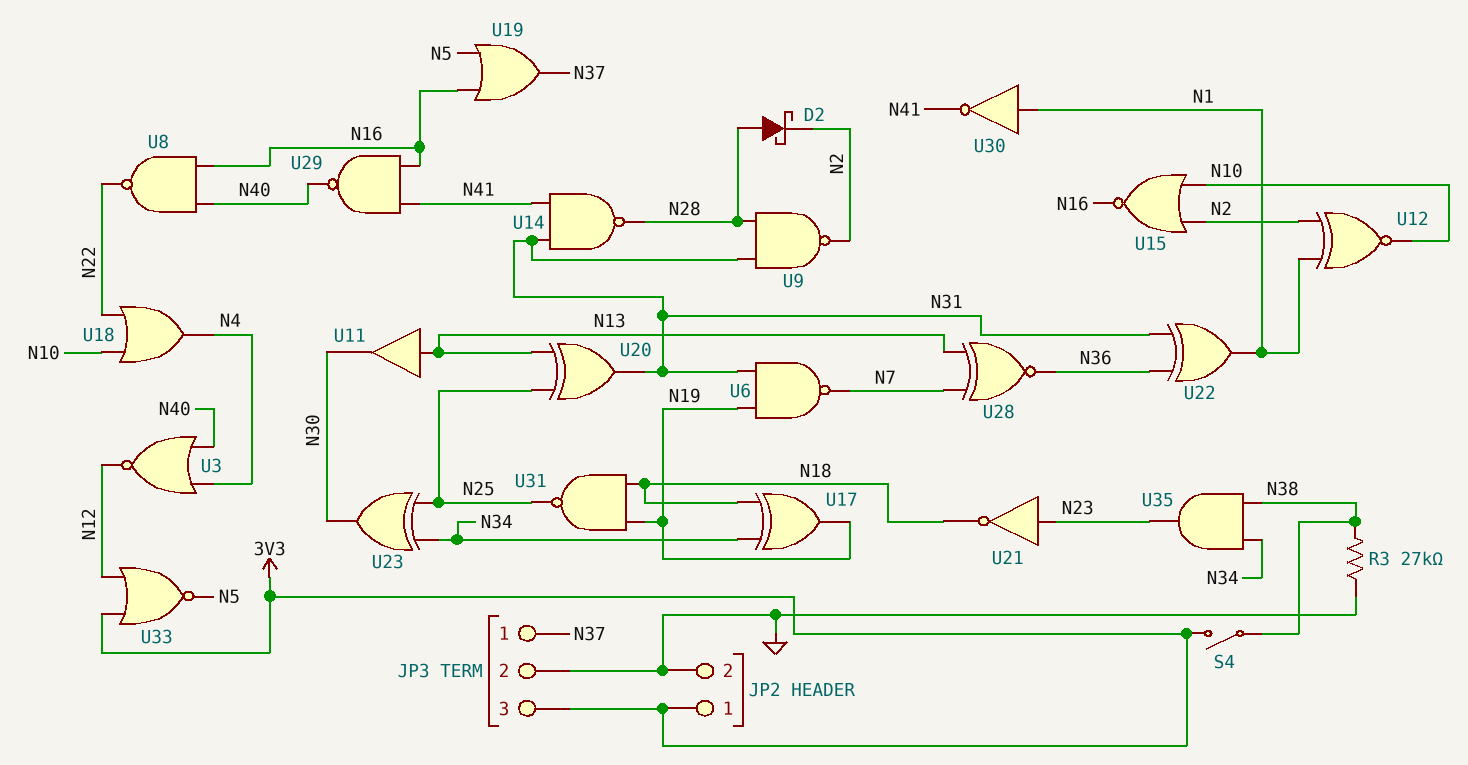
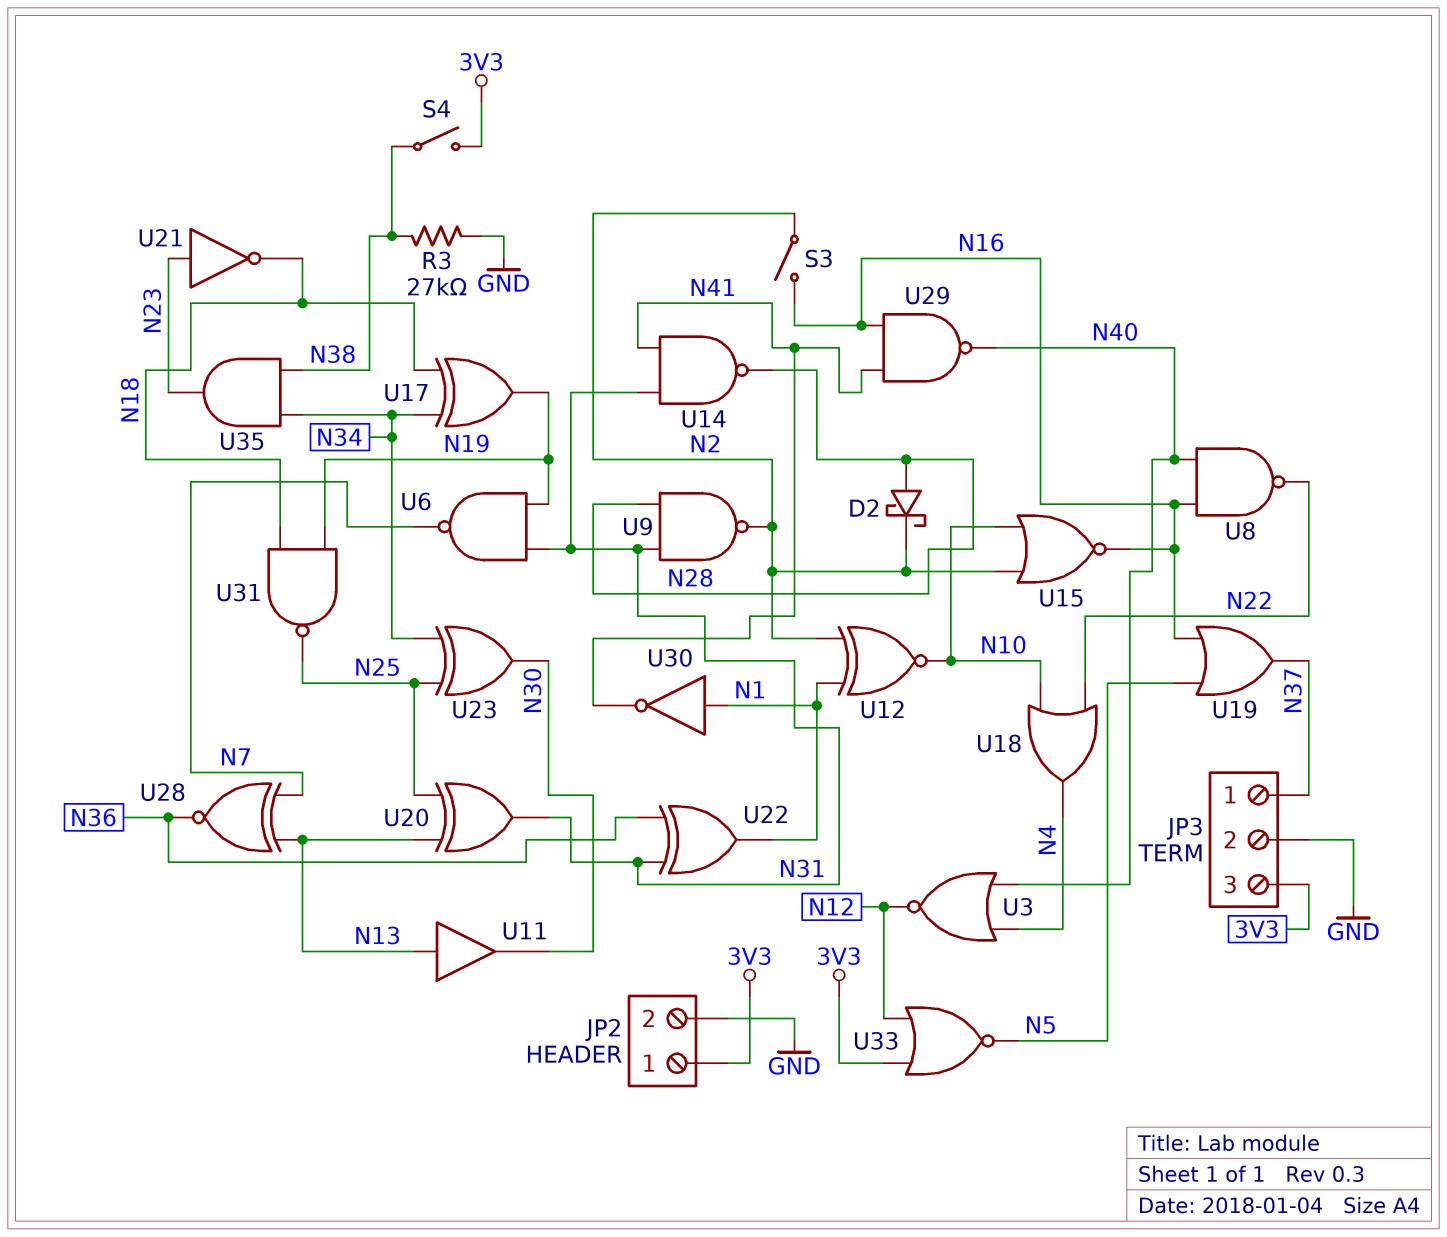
S3: none -> switch (N2, N16)

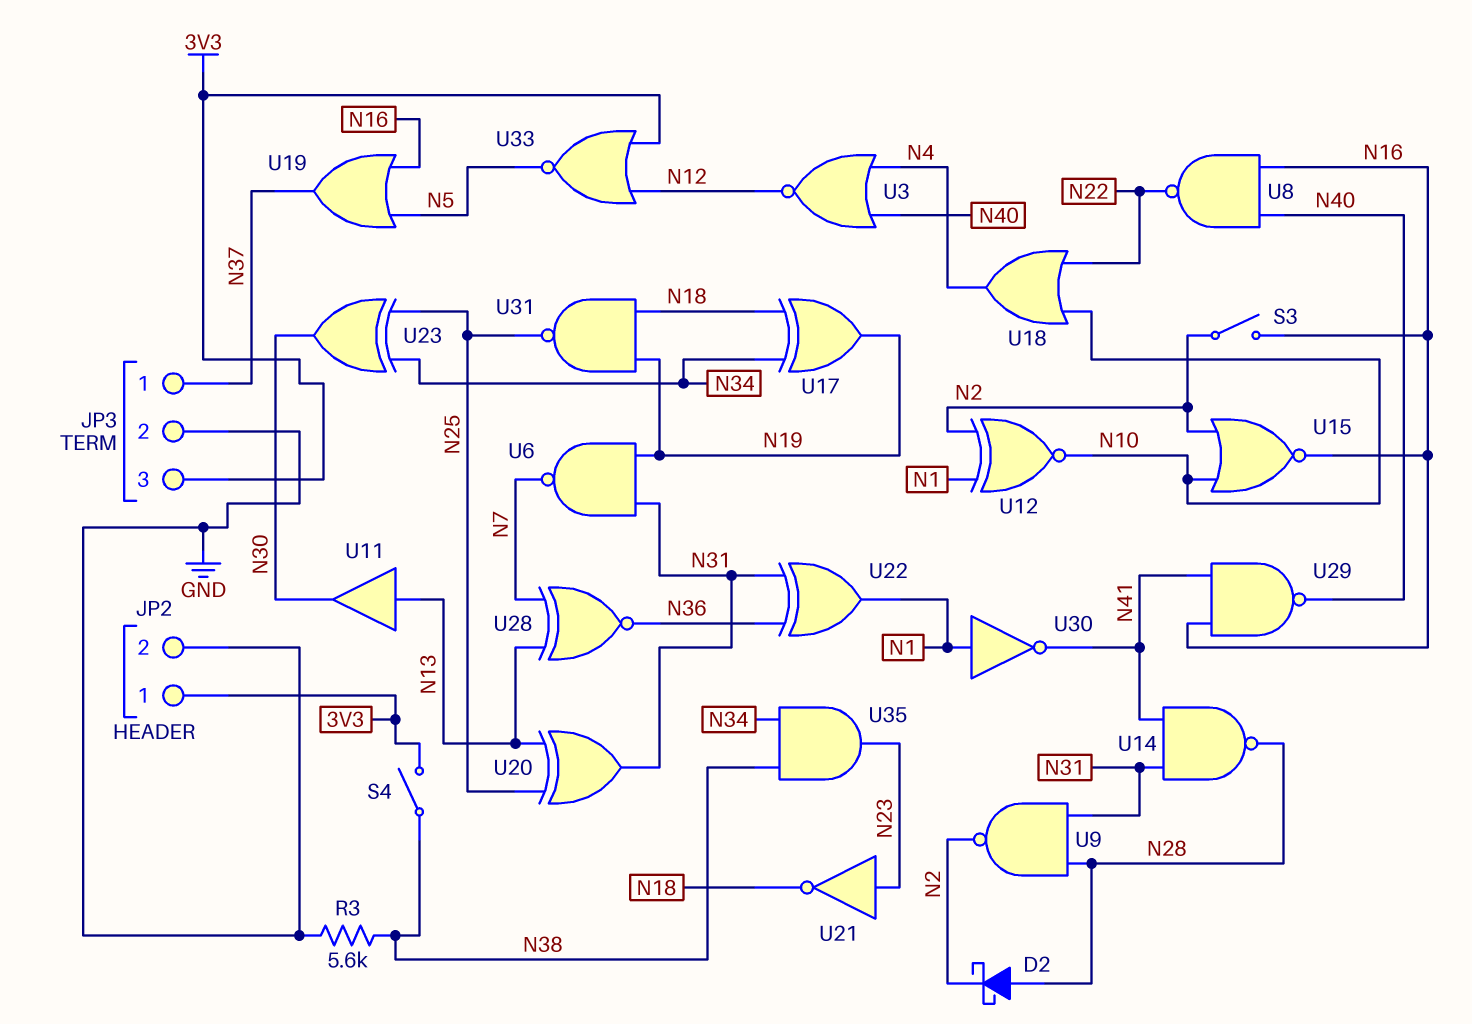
R3: 27k (GND, N38) -> 5.6k (GND, N38)

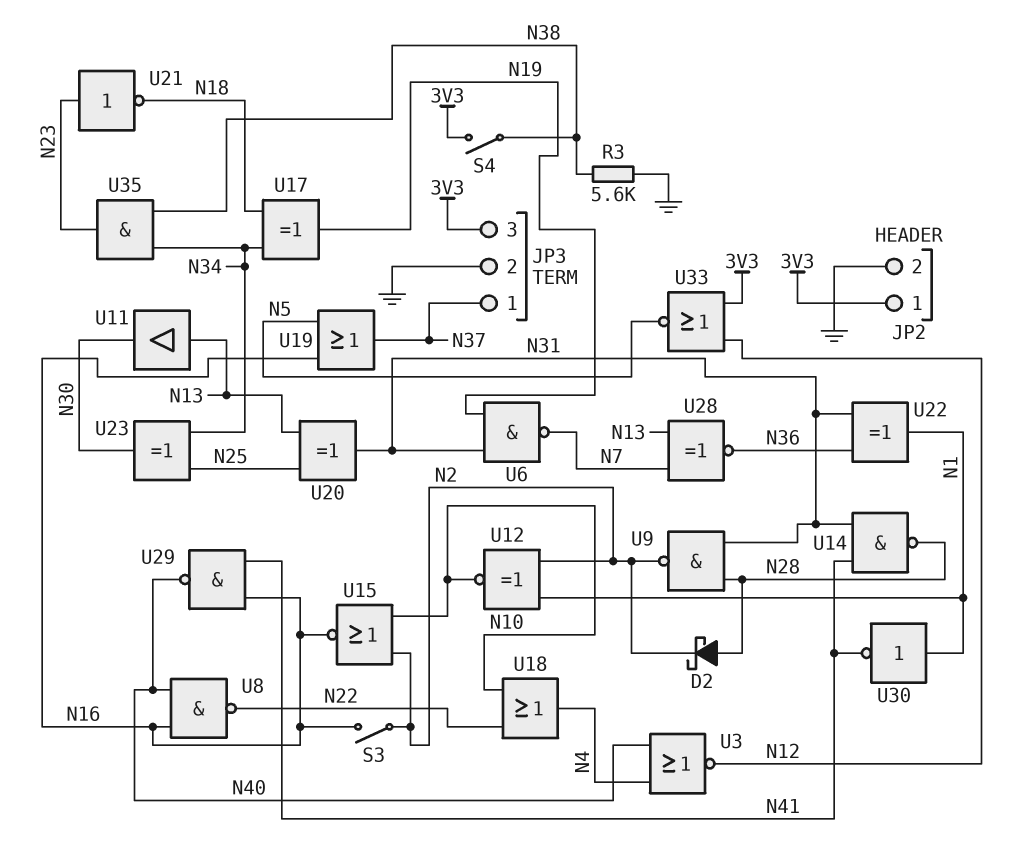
U31: NAND (in N18, in N19, out N25) -> none

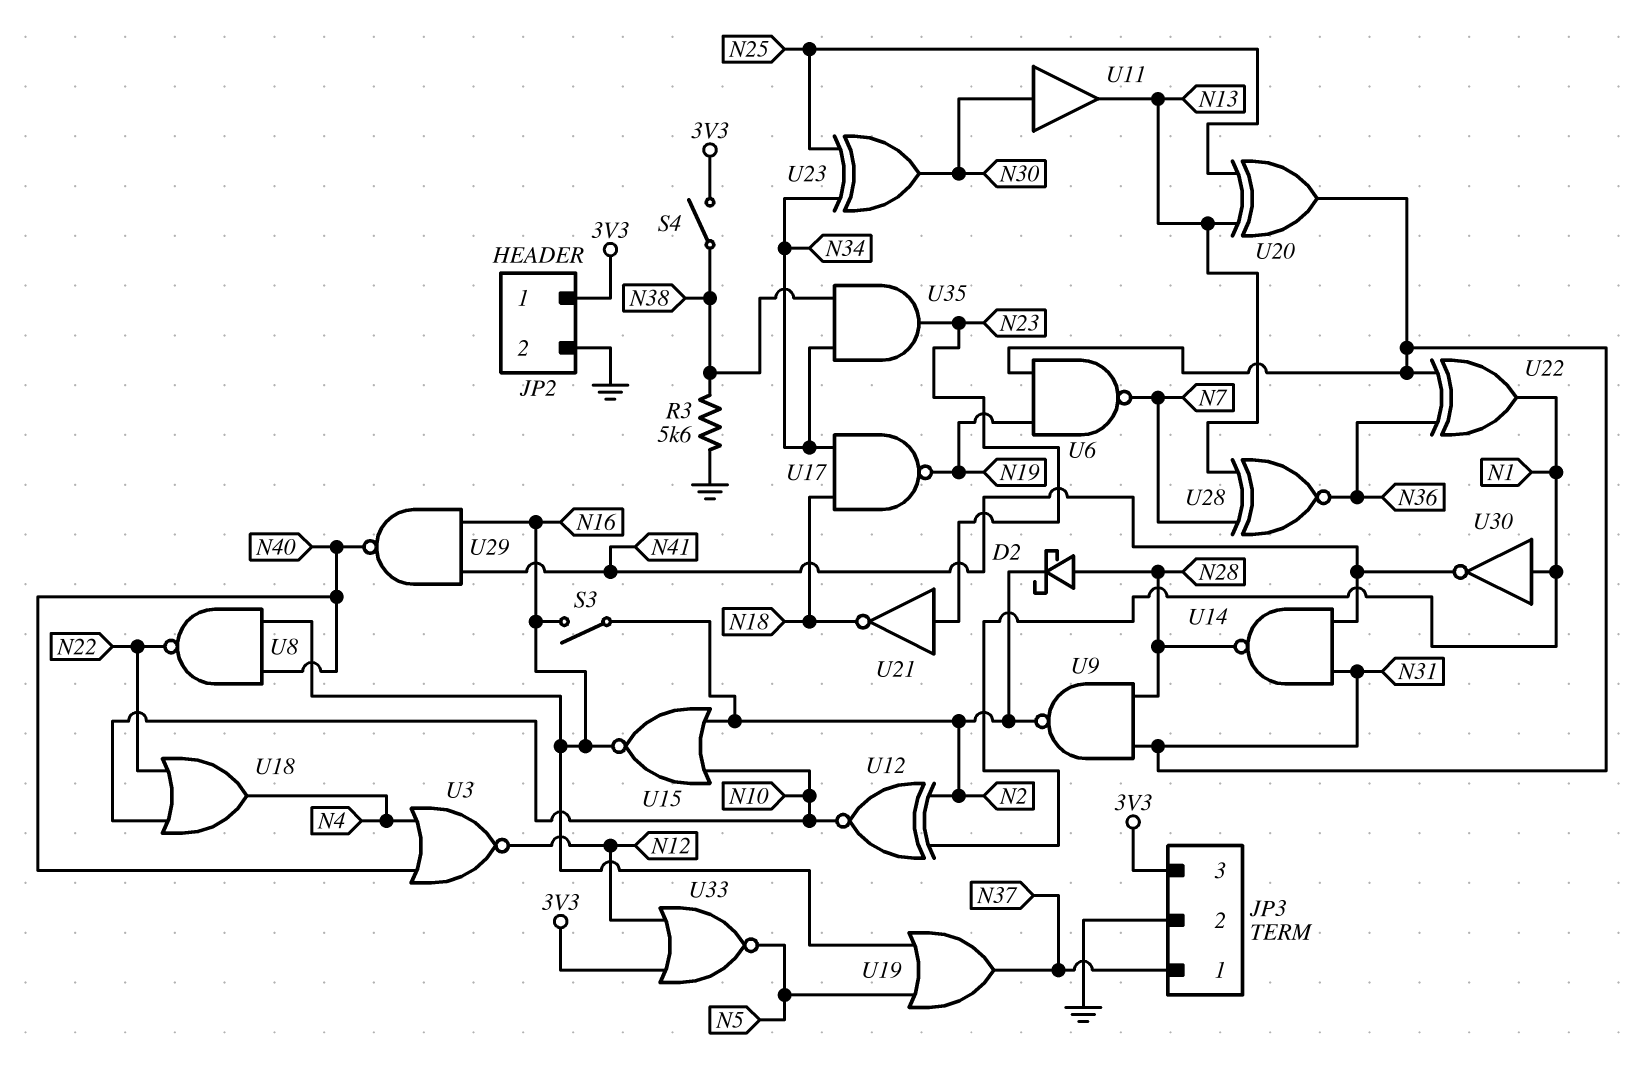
U11: buffer (in N13, out N30) -> buffer (in N30, out N13)
U17: XOR (in N18, in N34, out N19) -> NAND (in N18, in N34, out N19)

